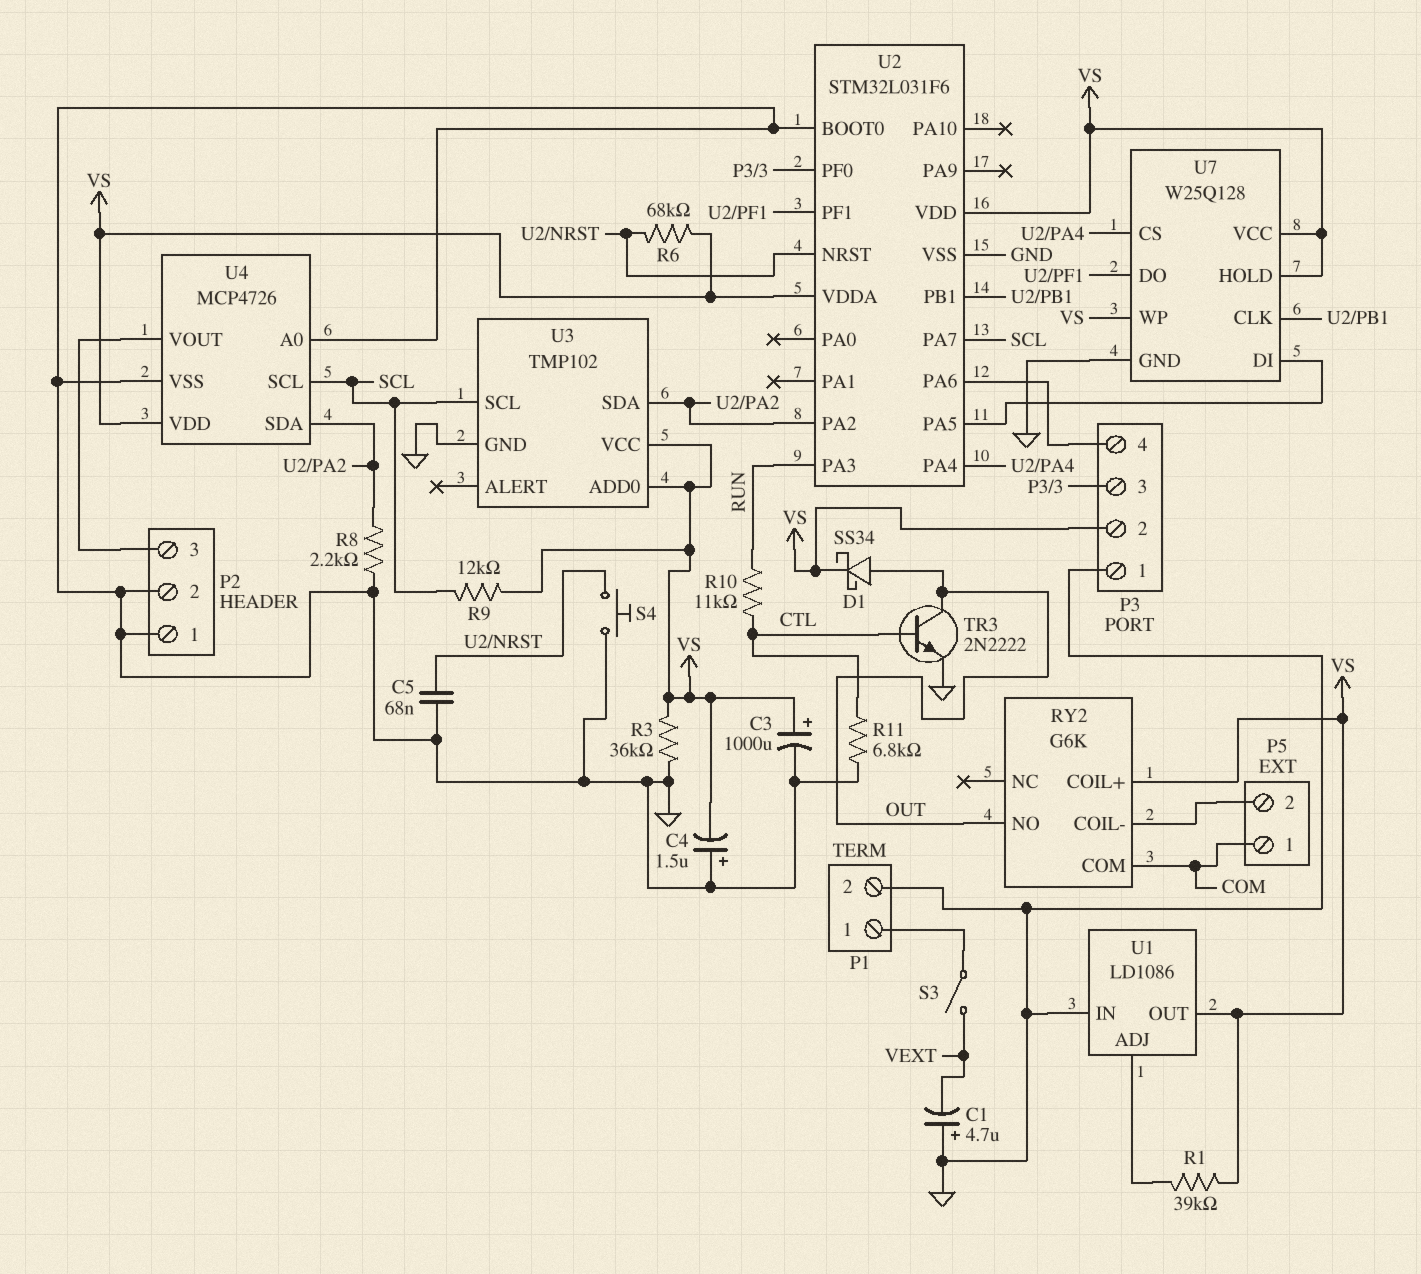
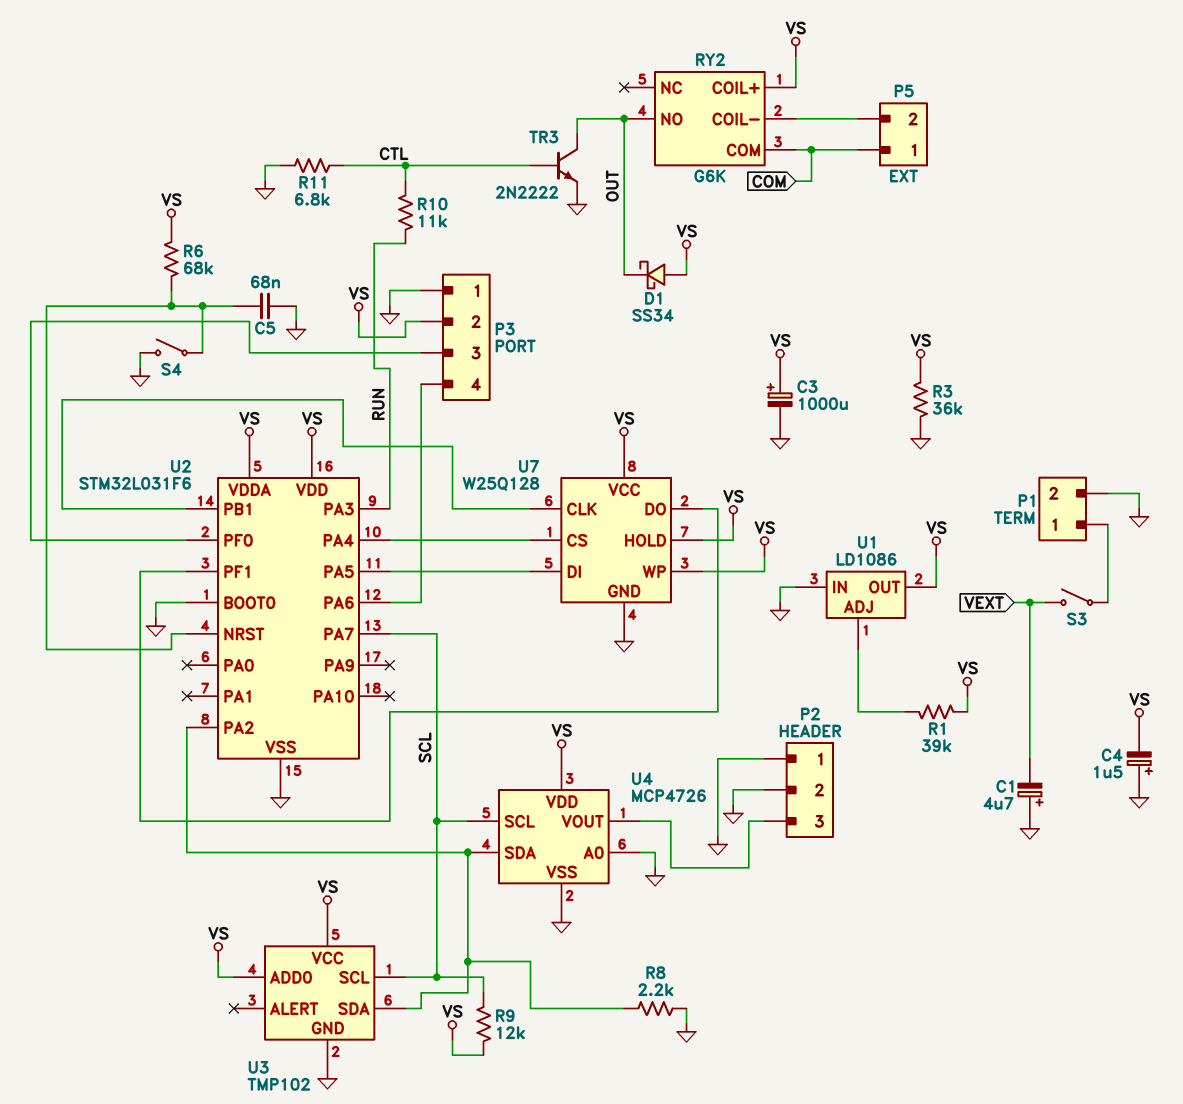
D1: schottky SS34 (A OUT, K VS) -> schottky SS34 (A VS, K OUT)
S4: button (GND, U2/NRST) -> switch (GND, U2/NRST)

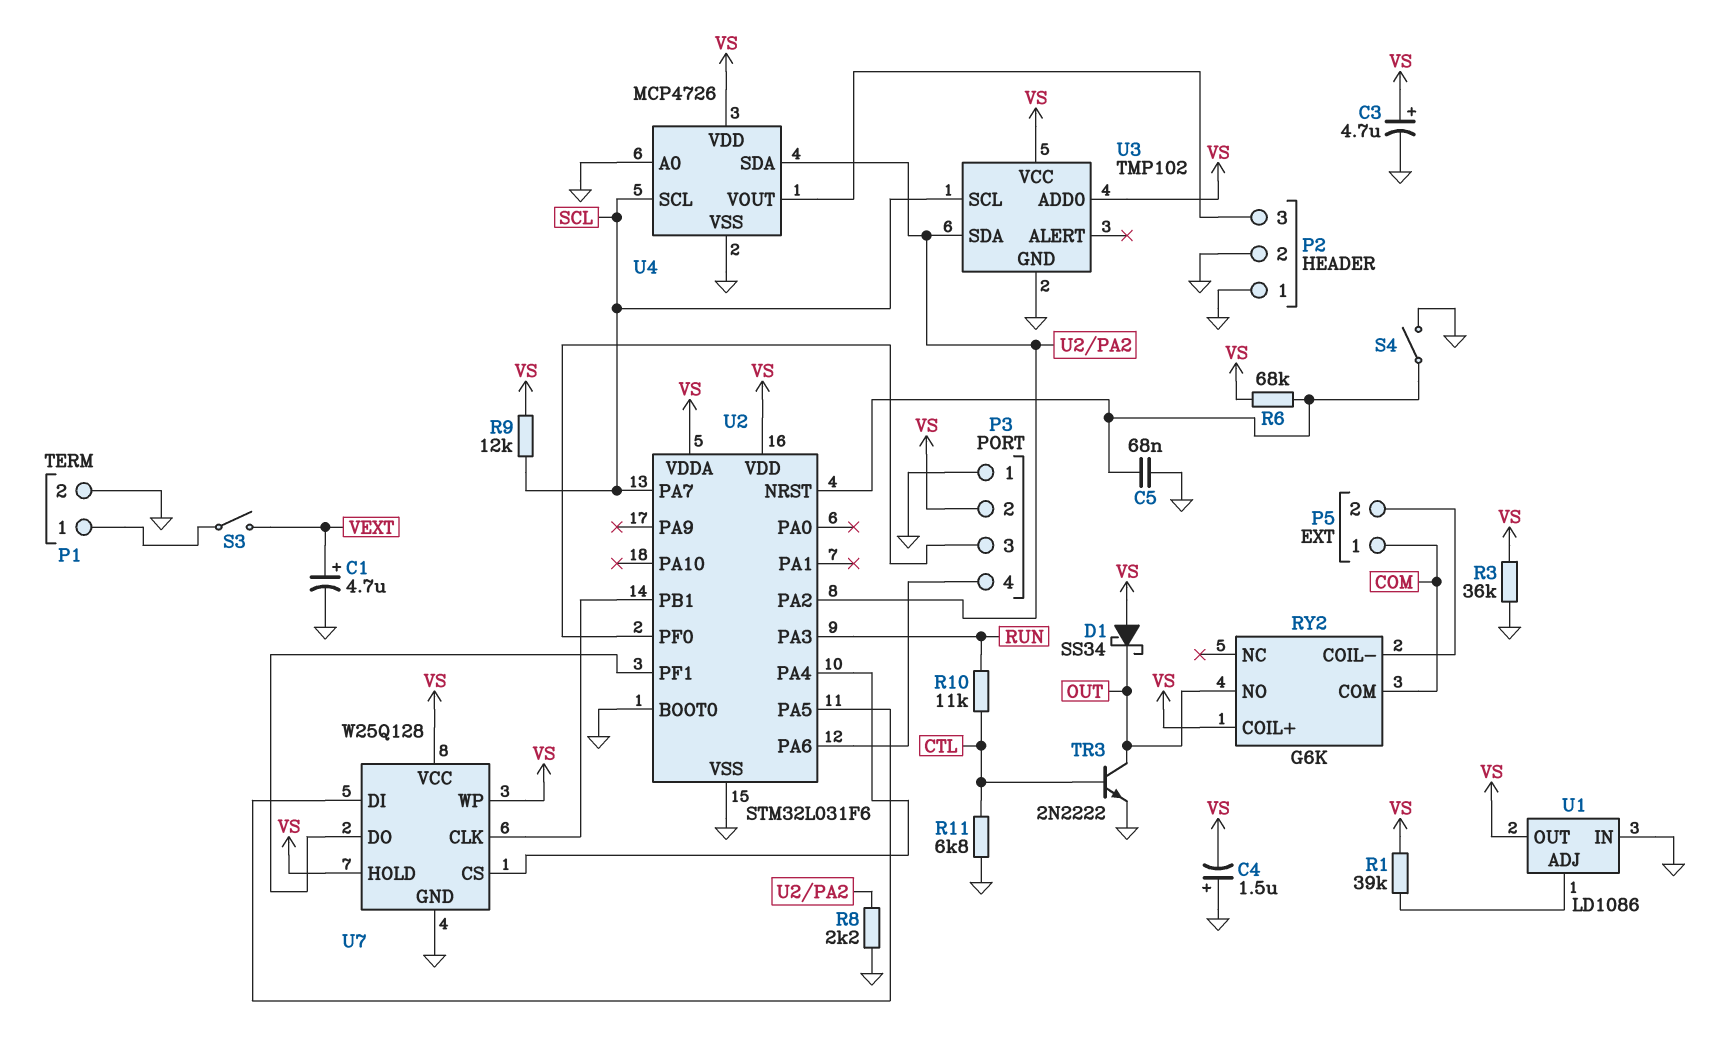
C1: 4.7uF (plus GND, minus VEXT) -> 4.7uF (plus VEXT, minus GND)
C3: 1000uF (plus VS, minus GND) -> 4.7uF (plus VS, minus GND)

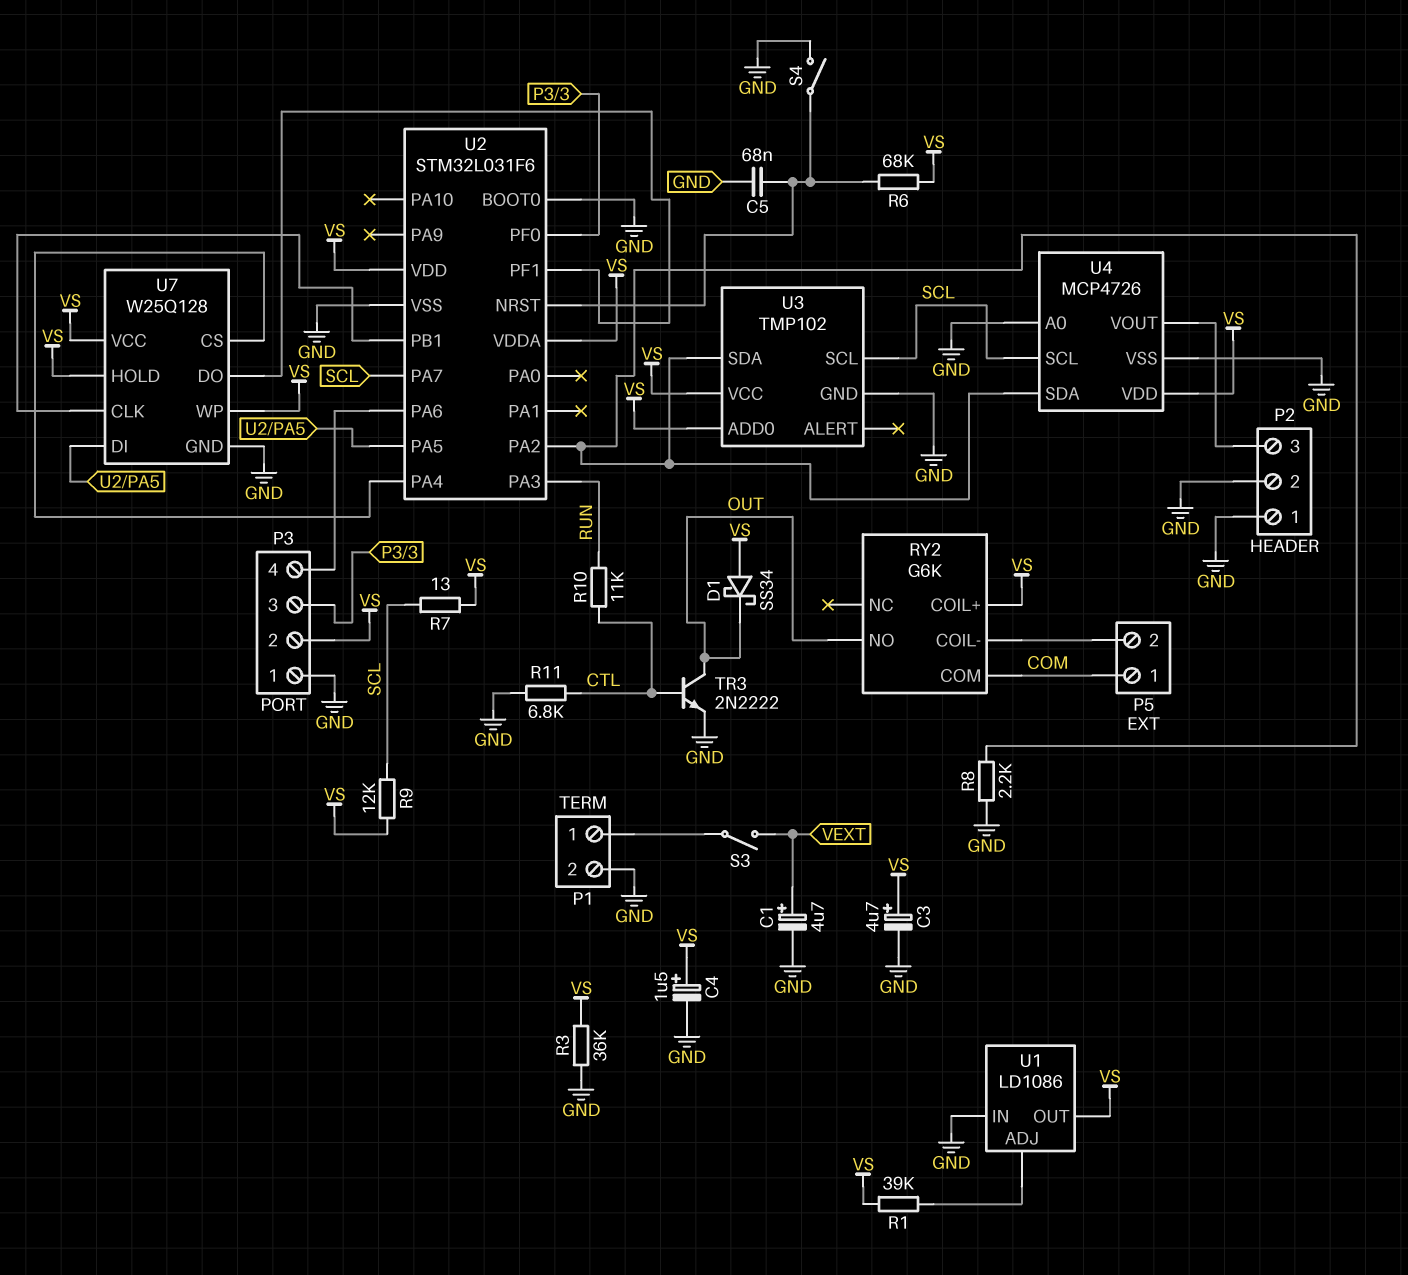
C4: 1.5uF (plus GND, minus VS) -> 1.5uF (plus VS, minus GND)
R7: none -> 13 (SCL, VS)

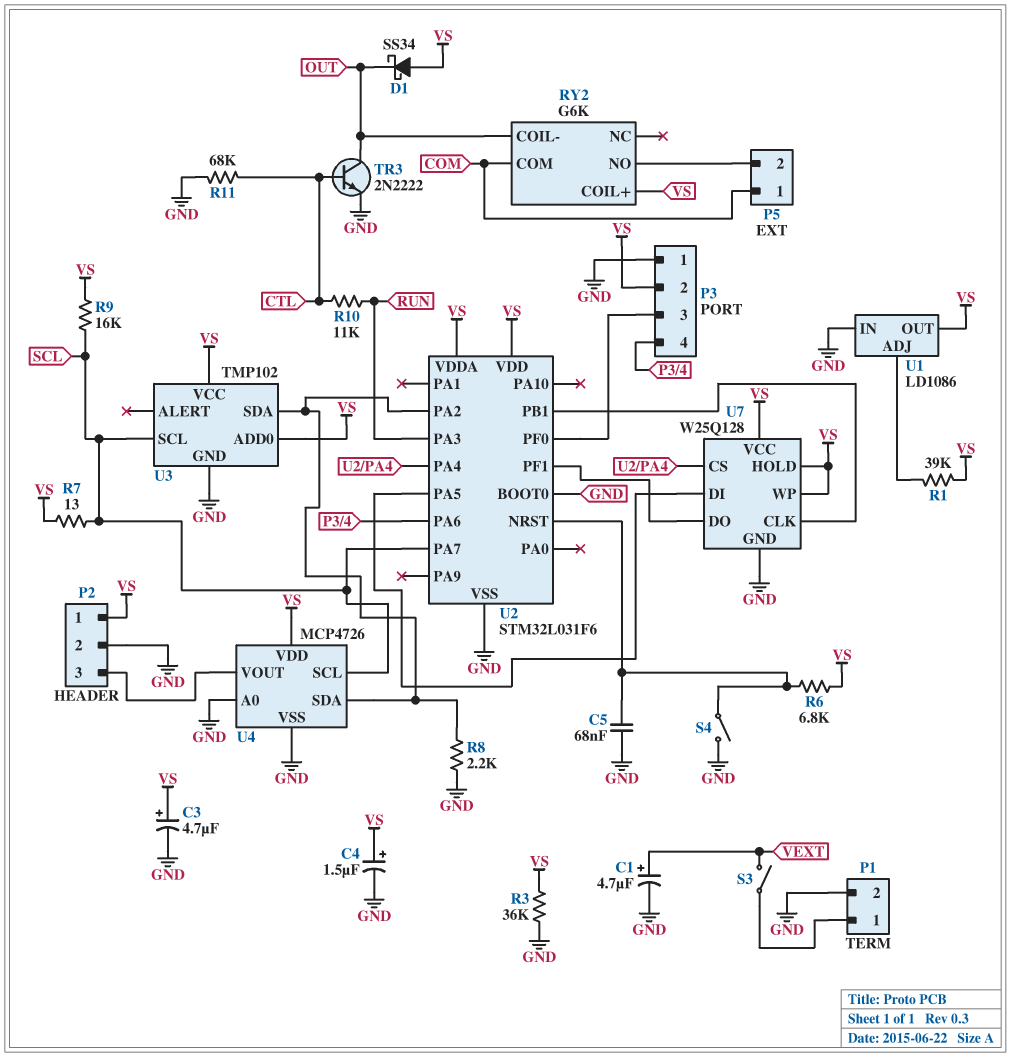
P2 pin 1: GND -> VS
R6: 68k (U2/NRST, VS) -> 6.8k (U2/NRST, VS)
R9: 12k (SCL, VS) -> 16k (SCL, VS)
R11: 6.8k (CTL, GND) -> 68k (CTL, GND)
RY2 pin COIL-: P5/2 -> OUT
RY2 pin NO: OUT -> P5/2

